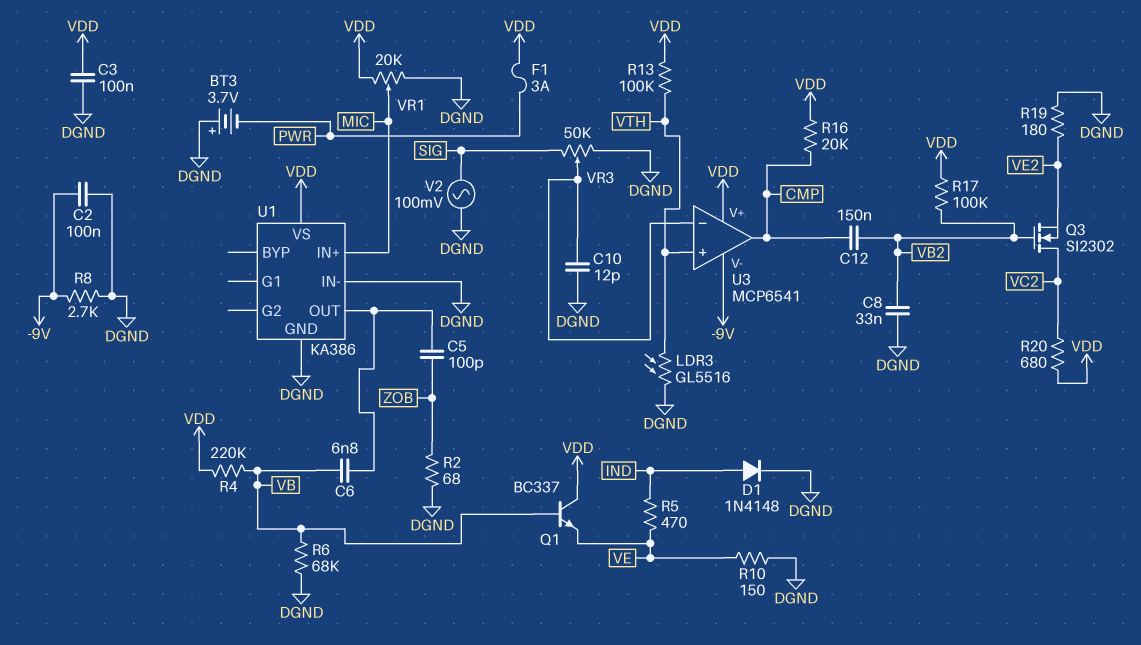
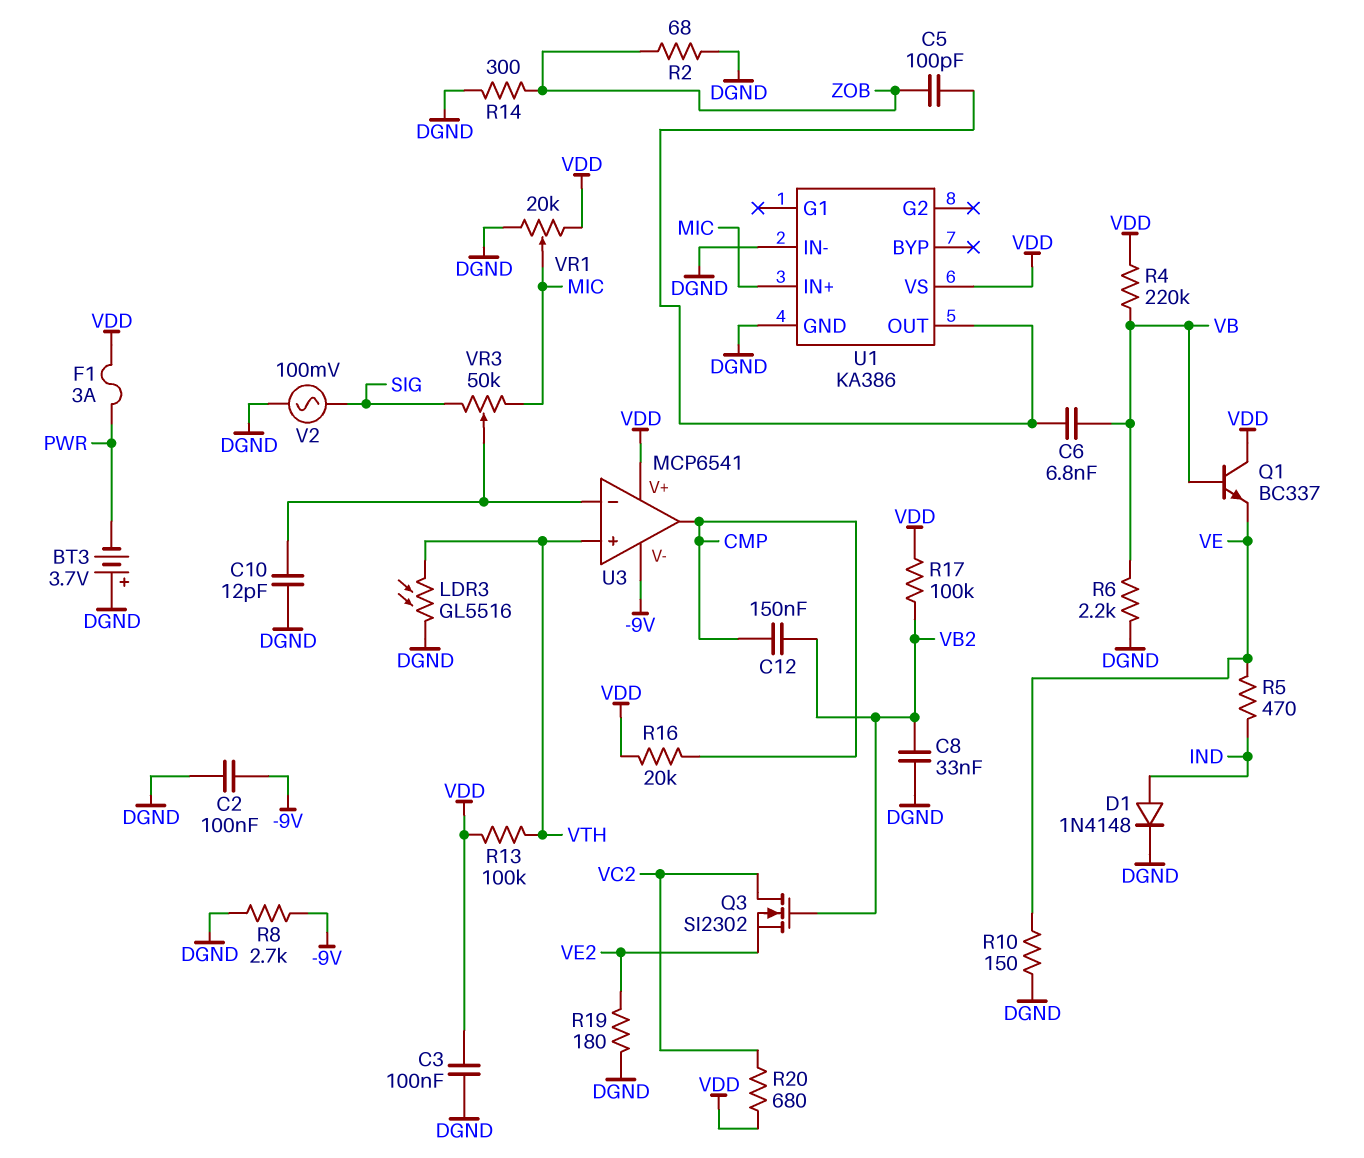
R6: 68k (DGND, VB) -> 2.2k (DGND, VB)
R14: none -> 300 (DGND, ZOB)
VR3: 50k (DGND, SIG, wiper U3/in-) -> 50k (MIC, SIG, wiper U3/in-)

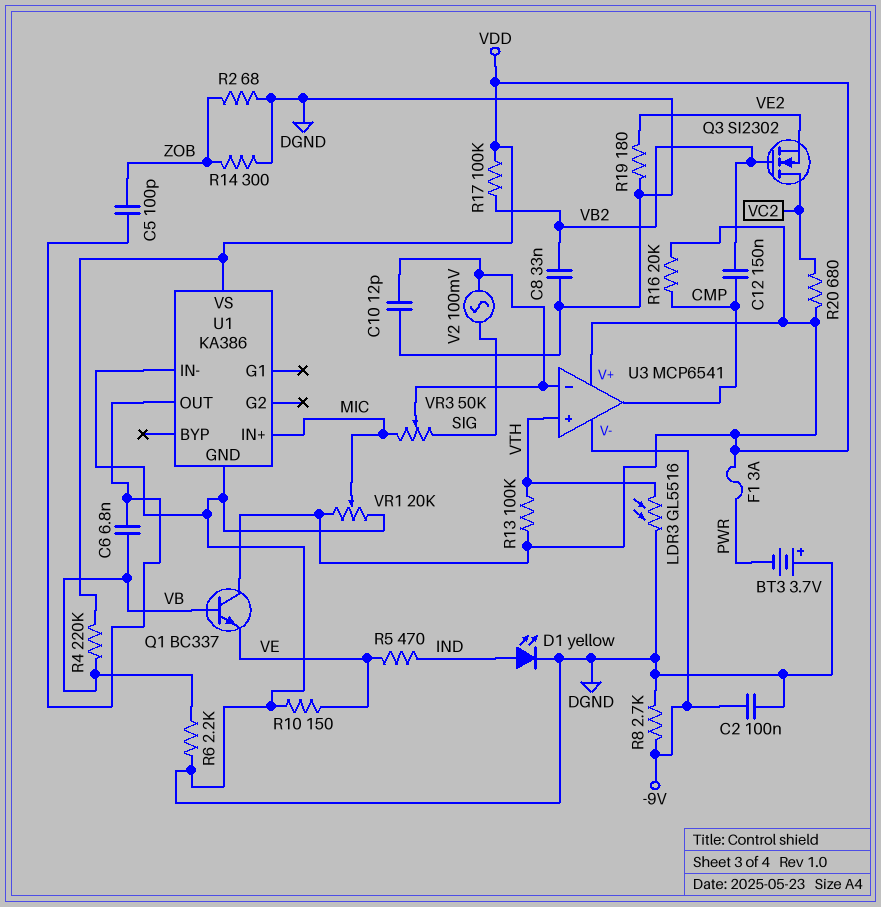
C3: 100nF (DGND, VDD) -> none
D1: diode 1N4148 (A IND, K DGND) -> LED yellow (A IND, K DGND)
V2: AC 100mV (DGND, SIG) -> AC 100mV (SIG, U3/in-)

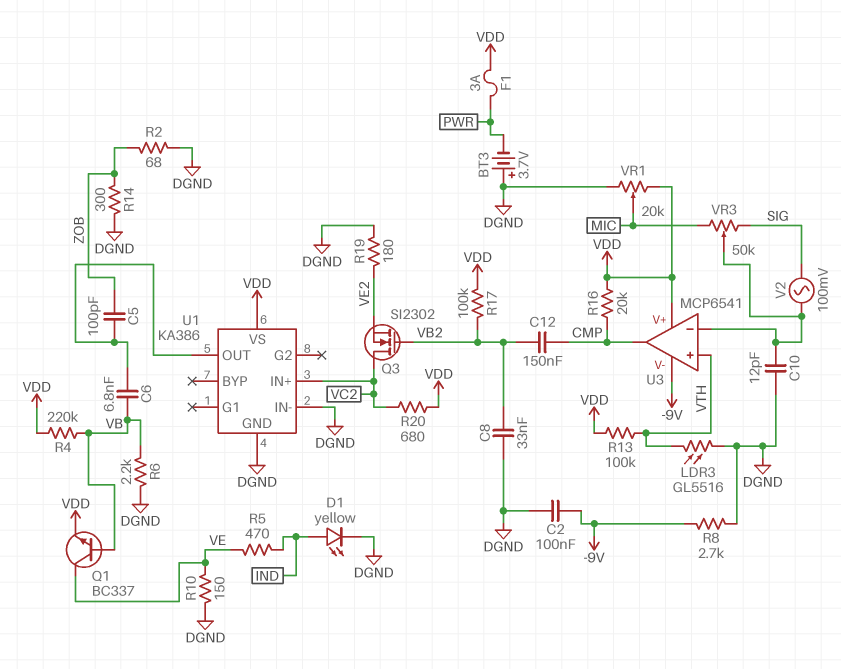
Q1: NPN BC337 (B VB, C VDD, E VE) -> NPN BC337 (B VB, C VE, E VDD)
U1 pin IN+: MIC -> VC2

